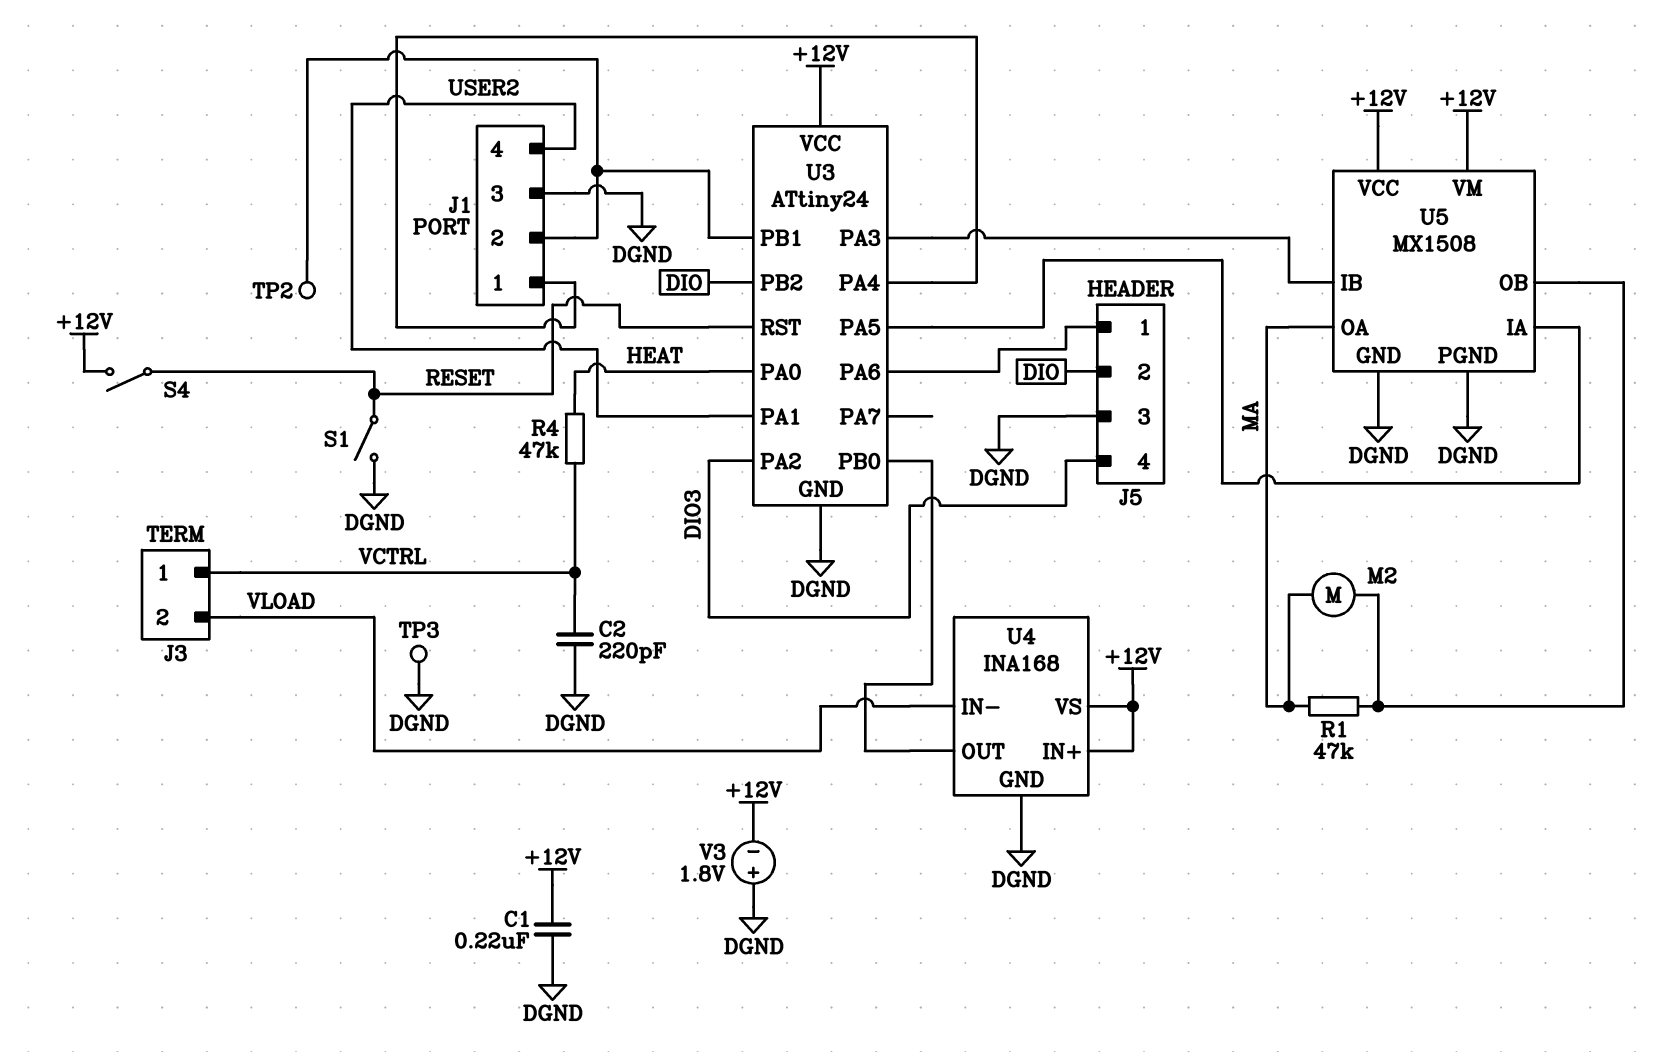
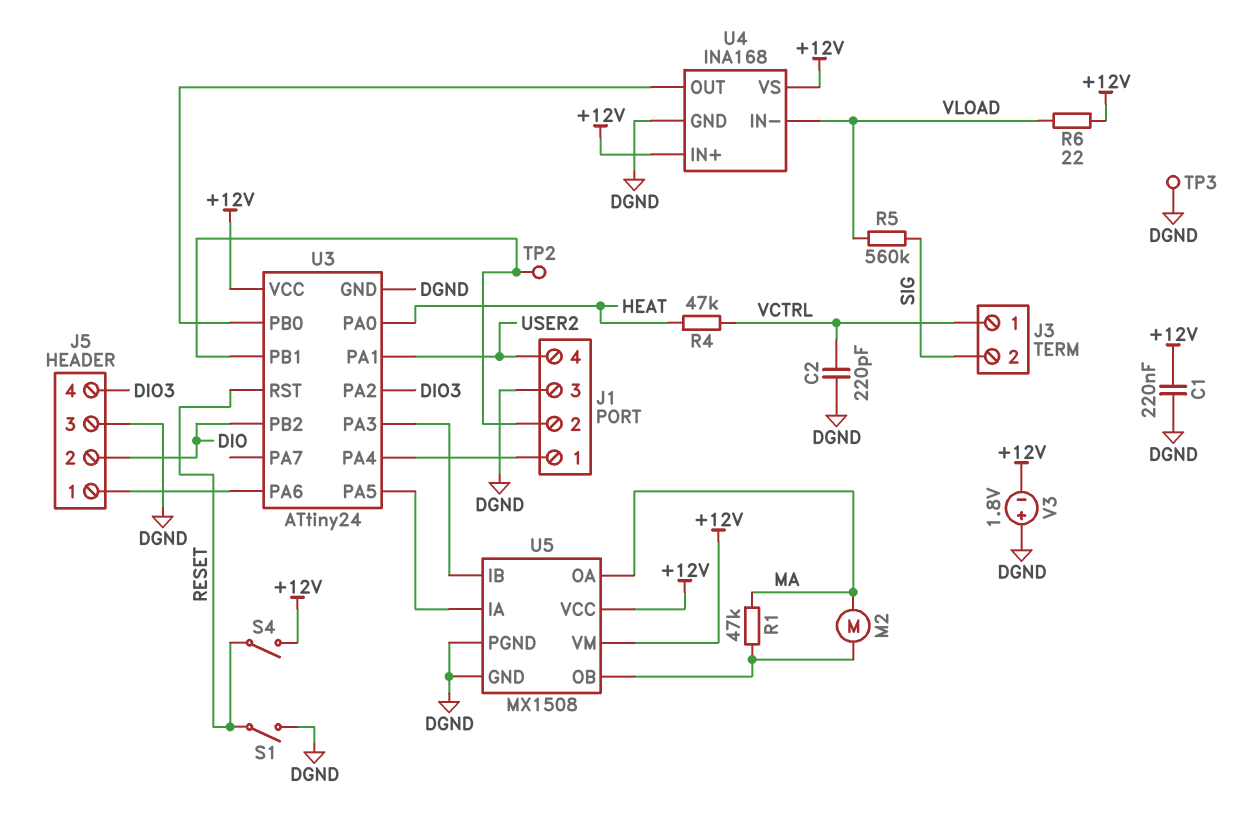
J3 pin 2: VLOAD -> SIG
R5: none -> 560k (SIG, VLOAD)
R6: none -> 22 (+12V, VLOAD)

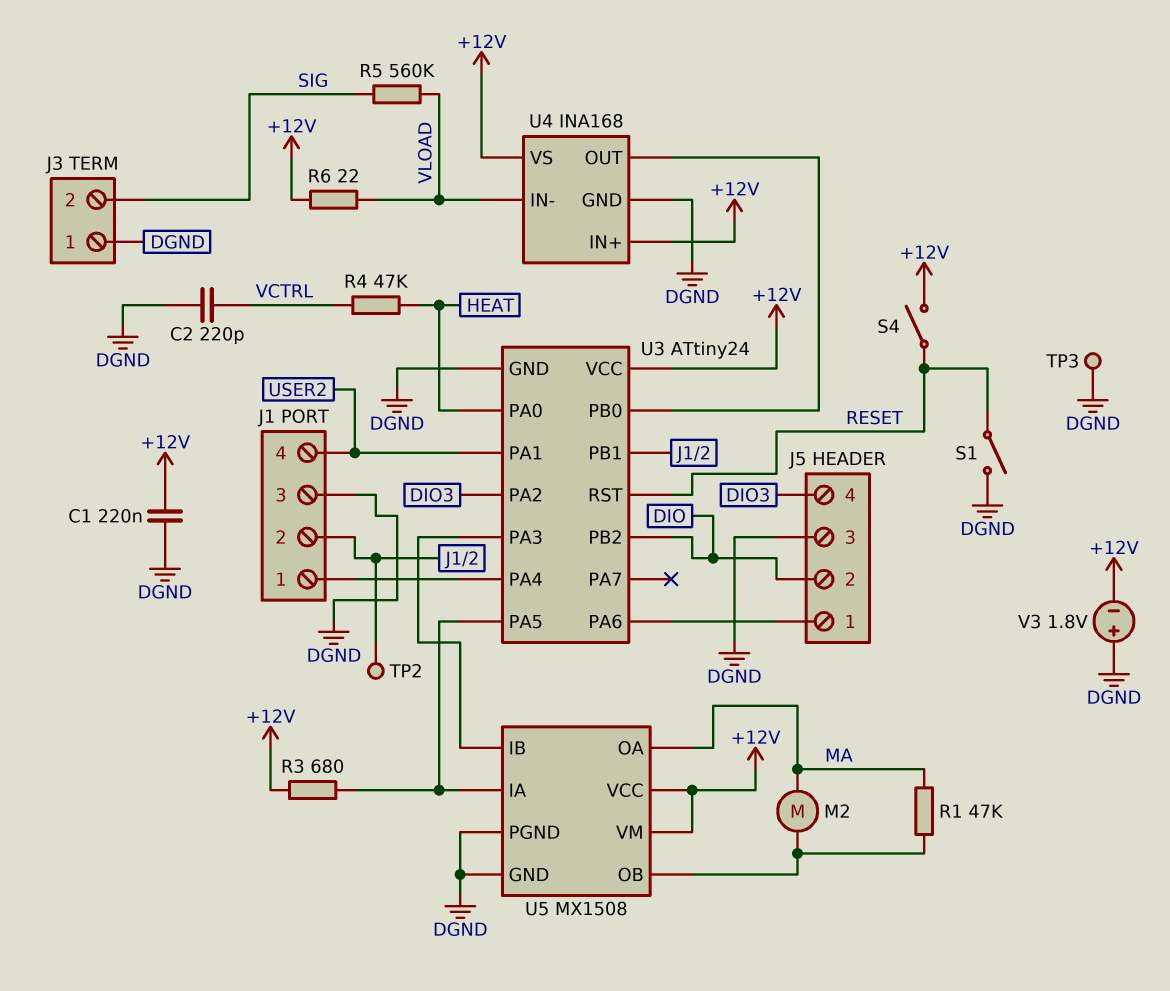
J3 pin 1: VCTRL -> DGND
R3: none -> 680 (+12V, U3/PA5)

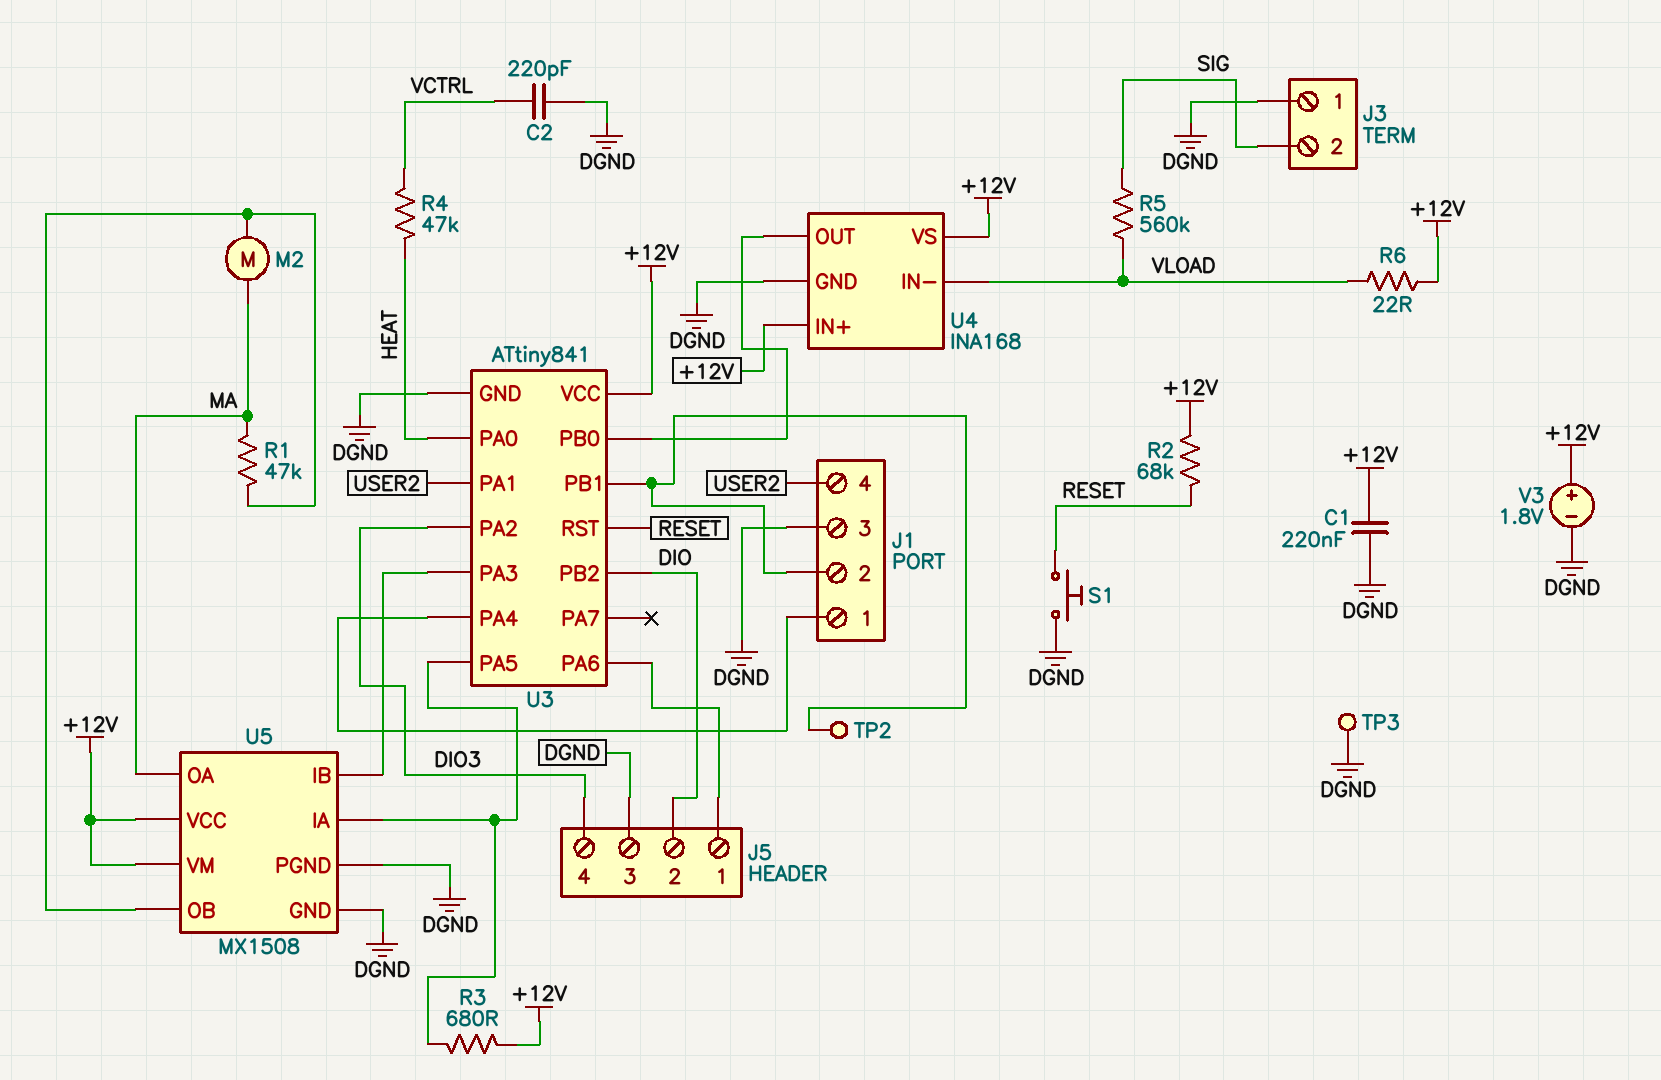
R2: none -> 68k (+12V, RESET)
S1: switch (DGND, RESET) -> button (DGND, RESET)
S4: switch (+12V, RESET) -> none
U3: ATtiny24 -> ATtiny841
V3: 1.8V (plus DGND, minus +12V) -> 1.8V (plus +12V, minus DGND)

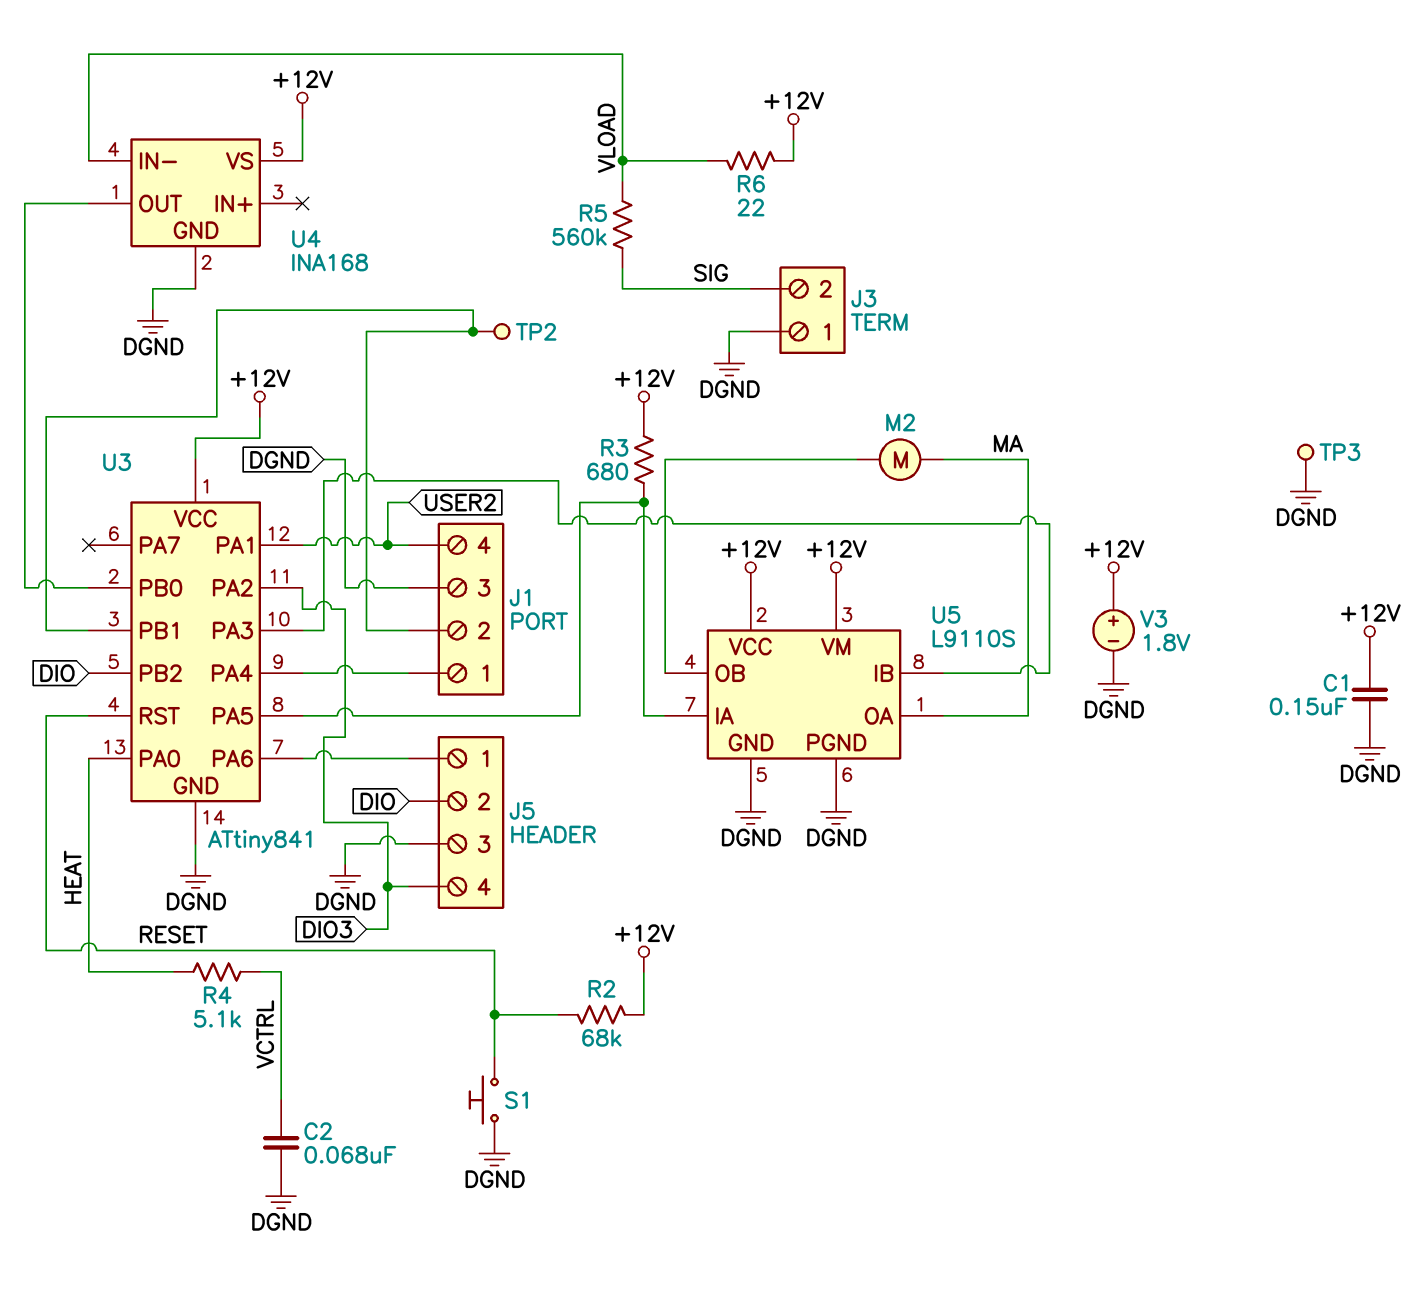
C1: 220nF (+12V, DGND) -> 150nF (+12V, DGND)
C2: 220pF (DGND, VCTRL) -> 68nF (DGND, VCTRL)
R1: 47k (MA, U5/OB) -> none
R4: 47k (HEAT, VCTRL) -> 5.1k (HEAT, VCTRL)
U4 pin IN+: +12V -> none
U5: MX1508 -> L9110S

